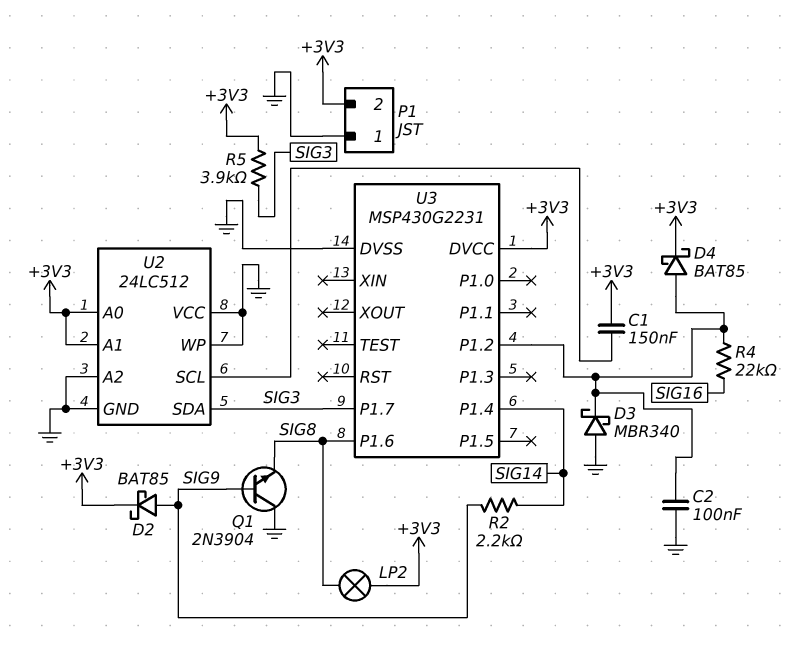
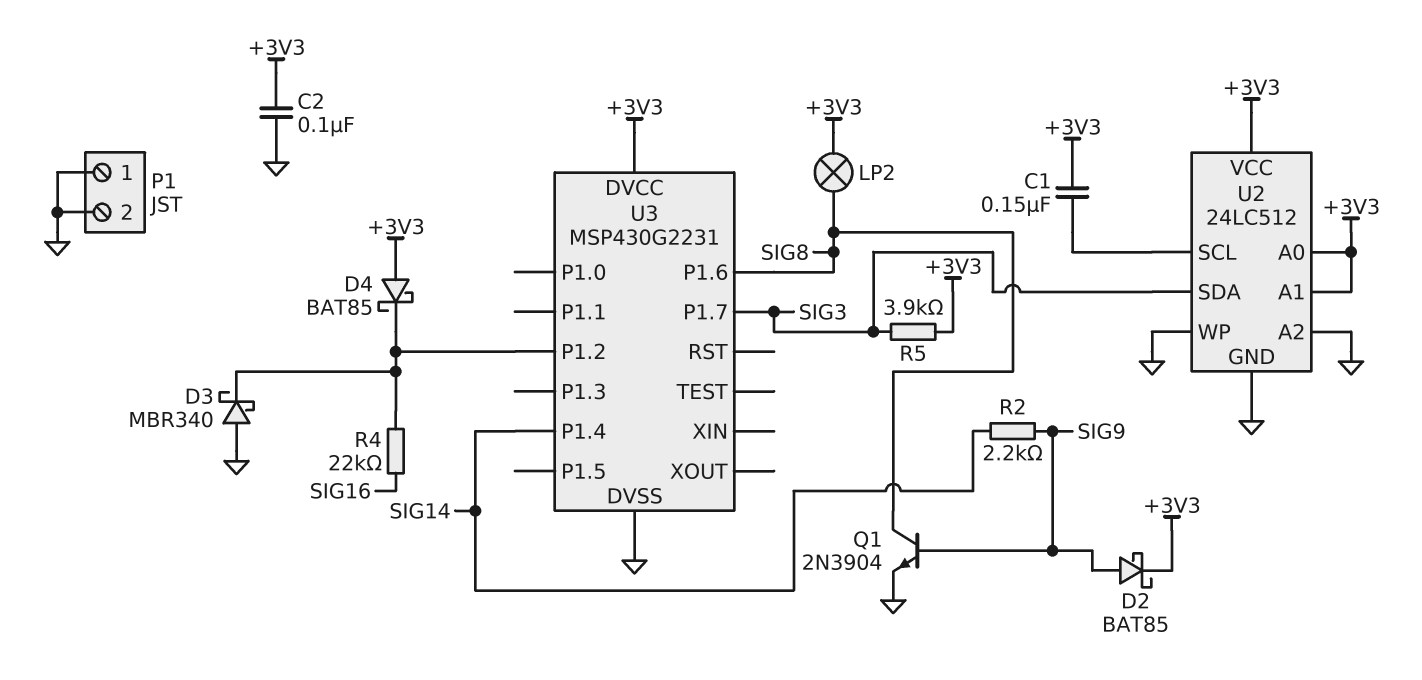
C2: 100nF (GND, U3/P1.2) -> 100nF (+3V3, GND)
D4: schottky BAT85 (A U3/P1.2, K +3V3) -> schottky BAT85 (A +3V3, K U3/P1.2)
P1 pin 2: +3V3 -> GND
Q1: NPN 2N3904 (B SIG9, C GND, E SIG8) -> NPN 2N3904 (B SIG9, C SIG8, E GND)
U2 pin VCC: GND -> +3V3

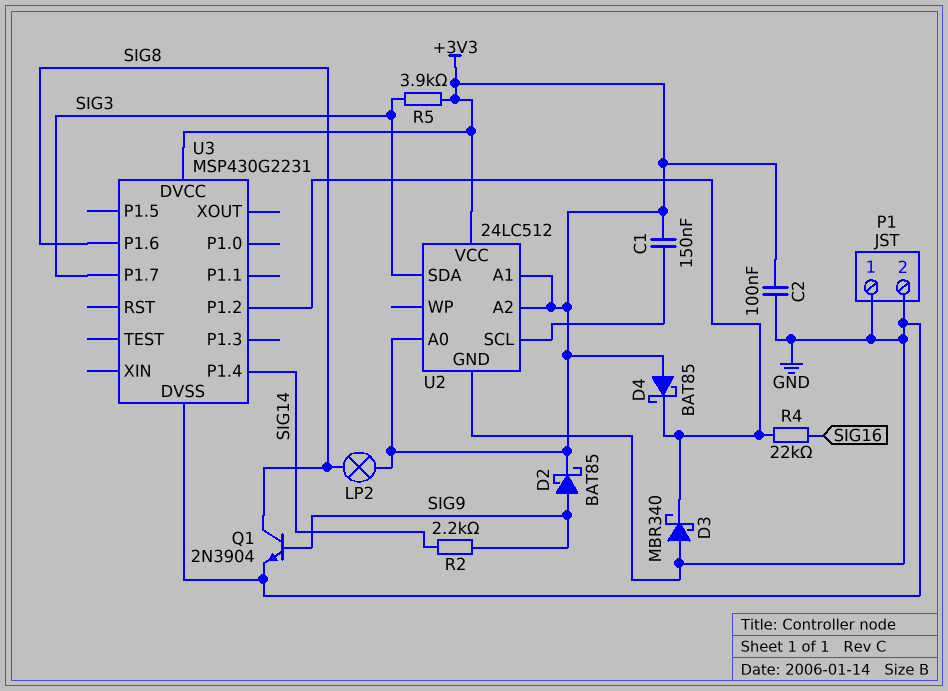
U2 pin A2: GND -> +3V3
U2 pin WP: GND -> none

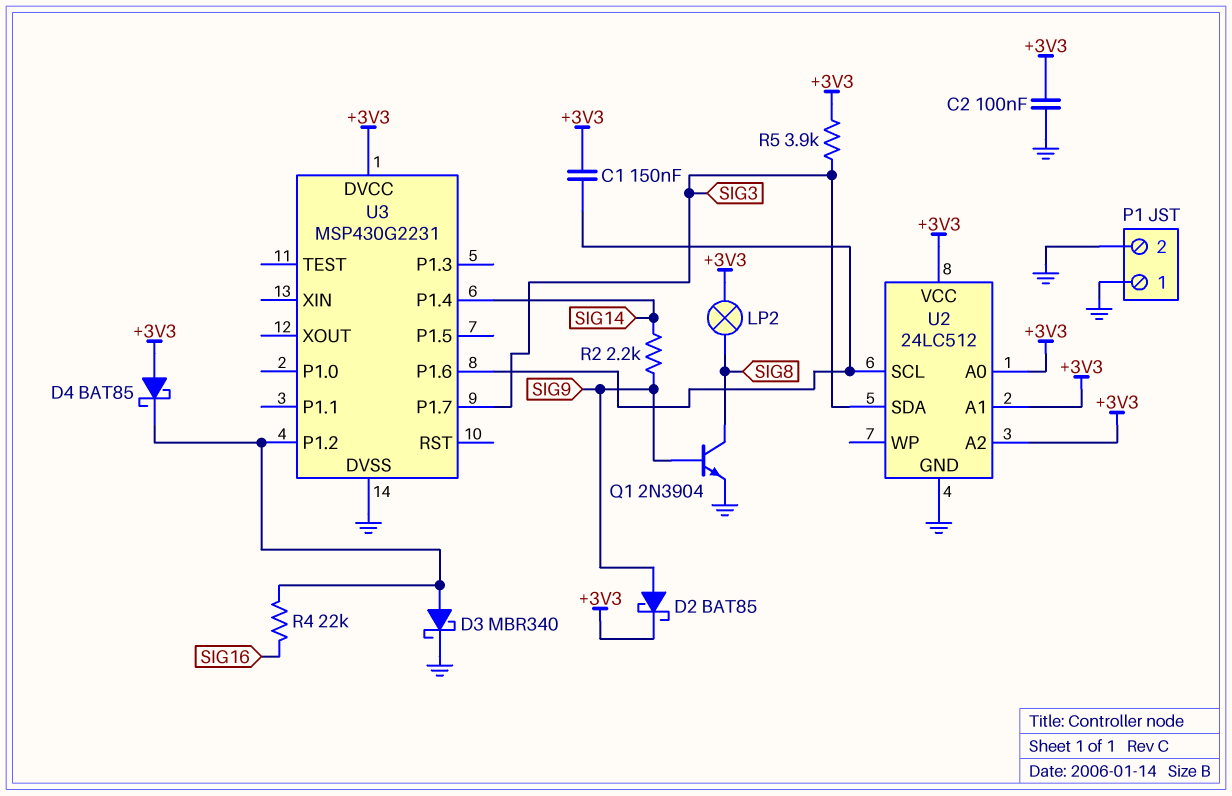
D3: schottky MBR340 (A GND, K U3/P1.2) -> schottky MBR340 (A U3/P1.2, K GND)
U3 pin P1.6: SIG8 -> U2/SCL

